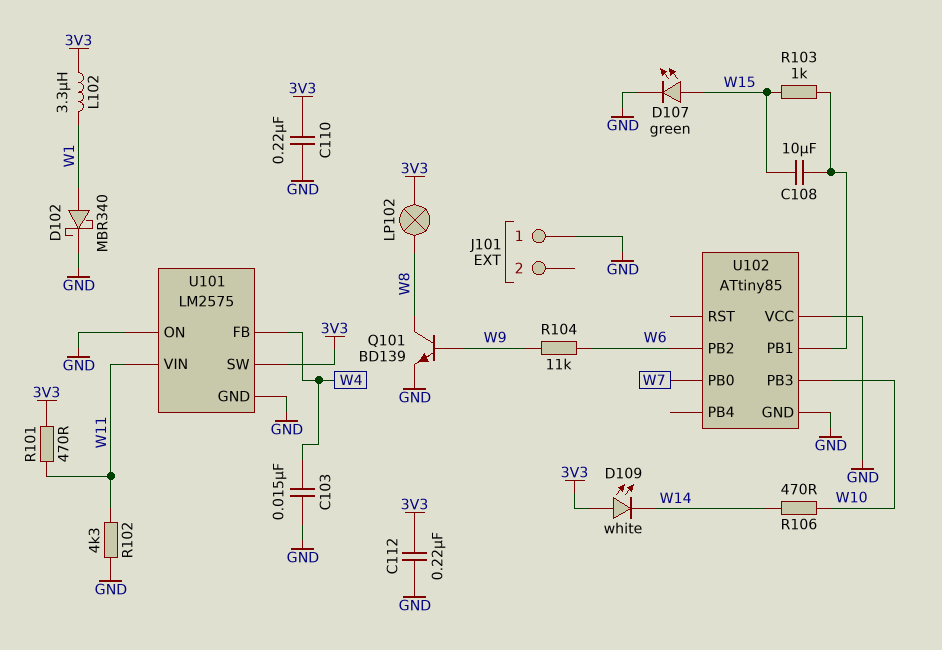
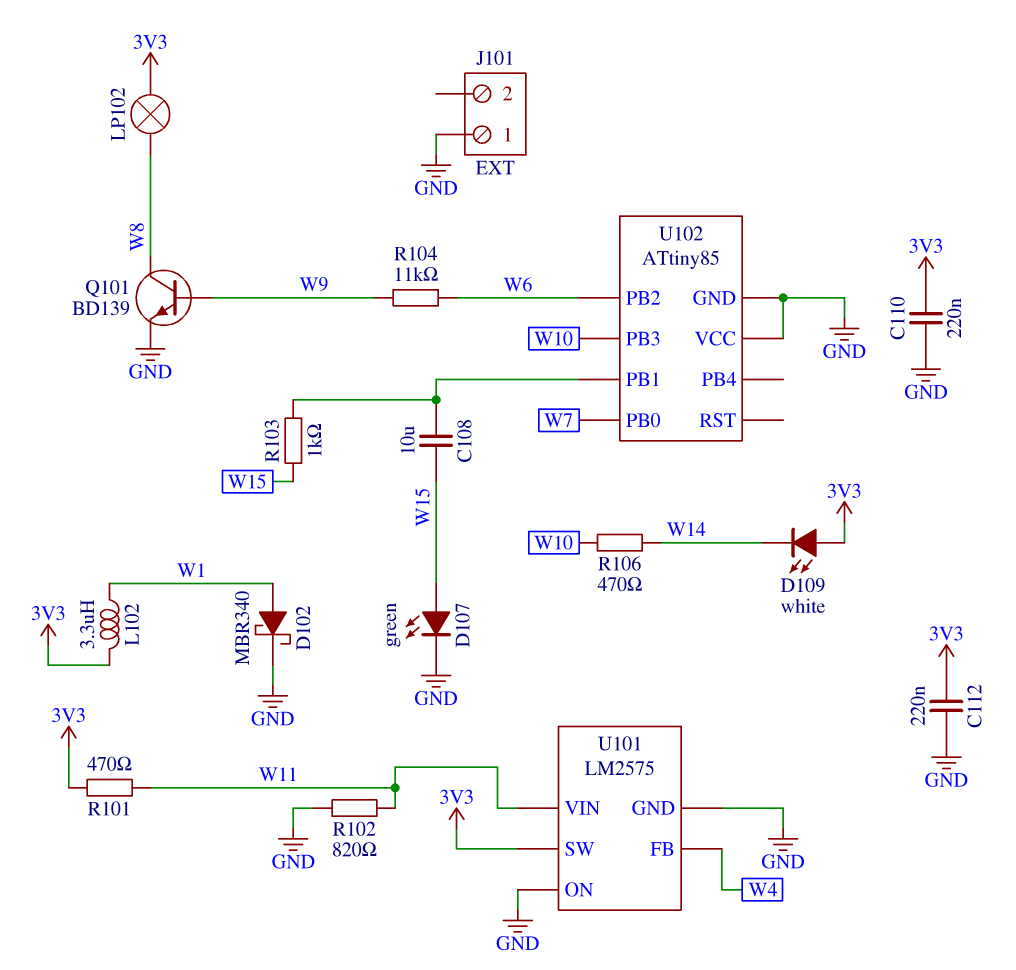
C103: 15nF (GND, W4) -> none
R102: 4.3k (GND, W11) -> 820 (GND, W11)

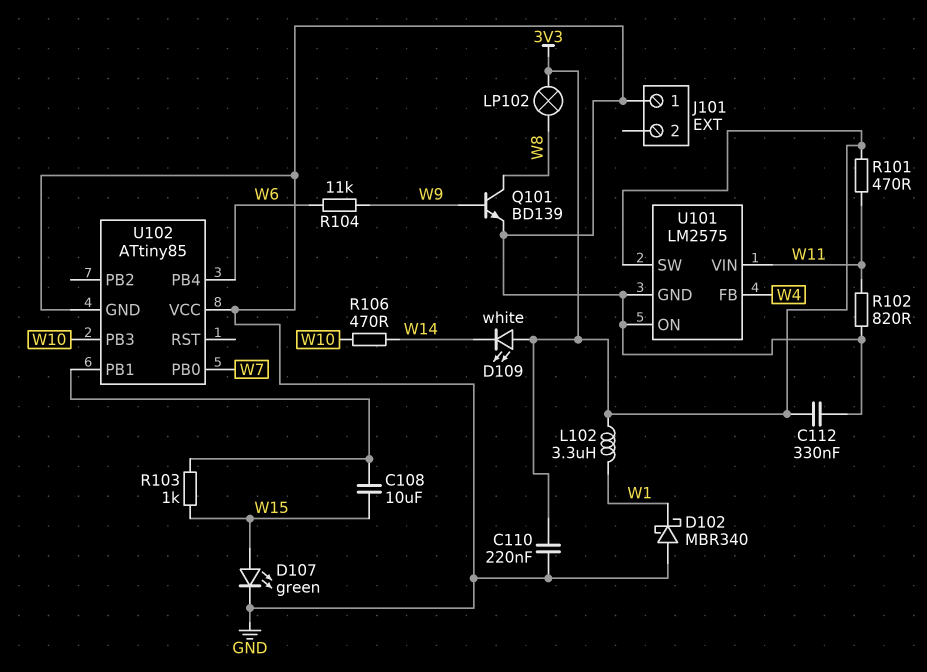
C112: 220nF (3V3, GND) -> 330nF (3V3, GND)
D102: schottky MBR340 (A W1, K GND) -> schottky MBR340 (A GND, K W1)
U102 pin PB2: W6 -> none
U102 pin PB4: none -> W6

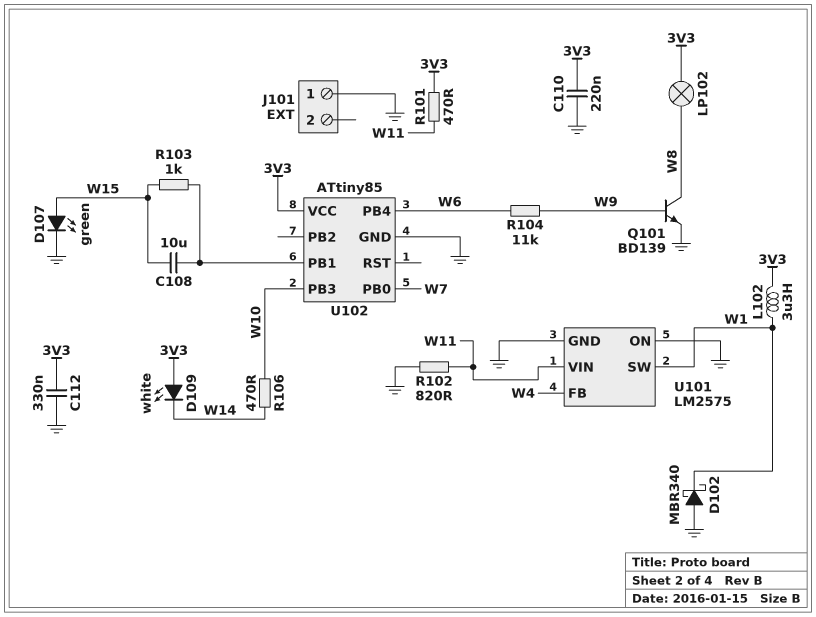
U101 pin SW: 3V3 -> W1
U102 pin VCC: GND -> 3V3

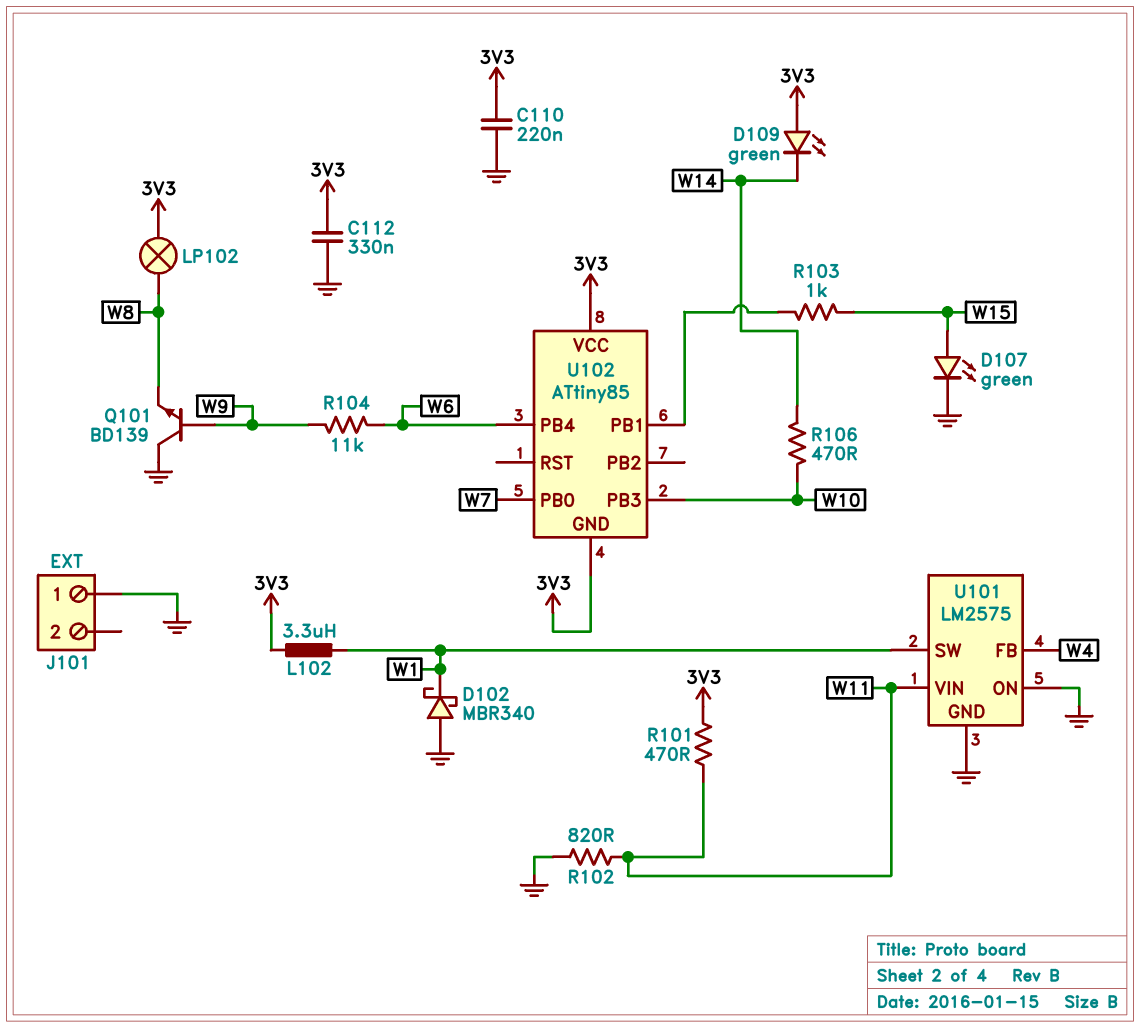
C108: 10uF (U102/PB1, W15) -> none
D109: LED white (A 3V3, K W14) -> LED green (A 3V3, K W14)
Q101: NPN BD139 (B W9, C W8, E GND) -> NPN BD139 (B W9, C GND, E W8)
U102 pin GND: GND -> 3V3

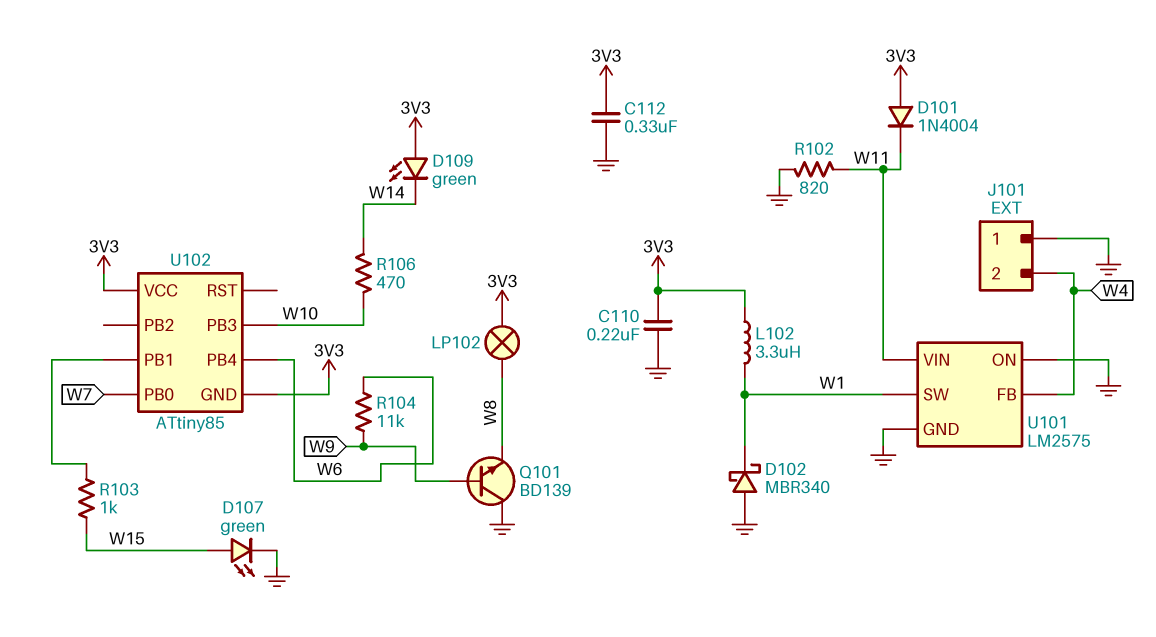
D101: none -> diode 1N4004 (A 3V3, K W11)
J101 pin 2: none -> W4
R101: 470 (3V3, W11) -> none

